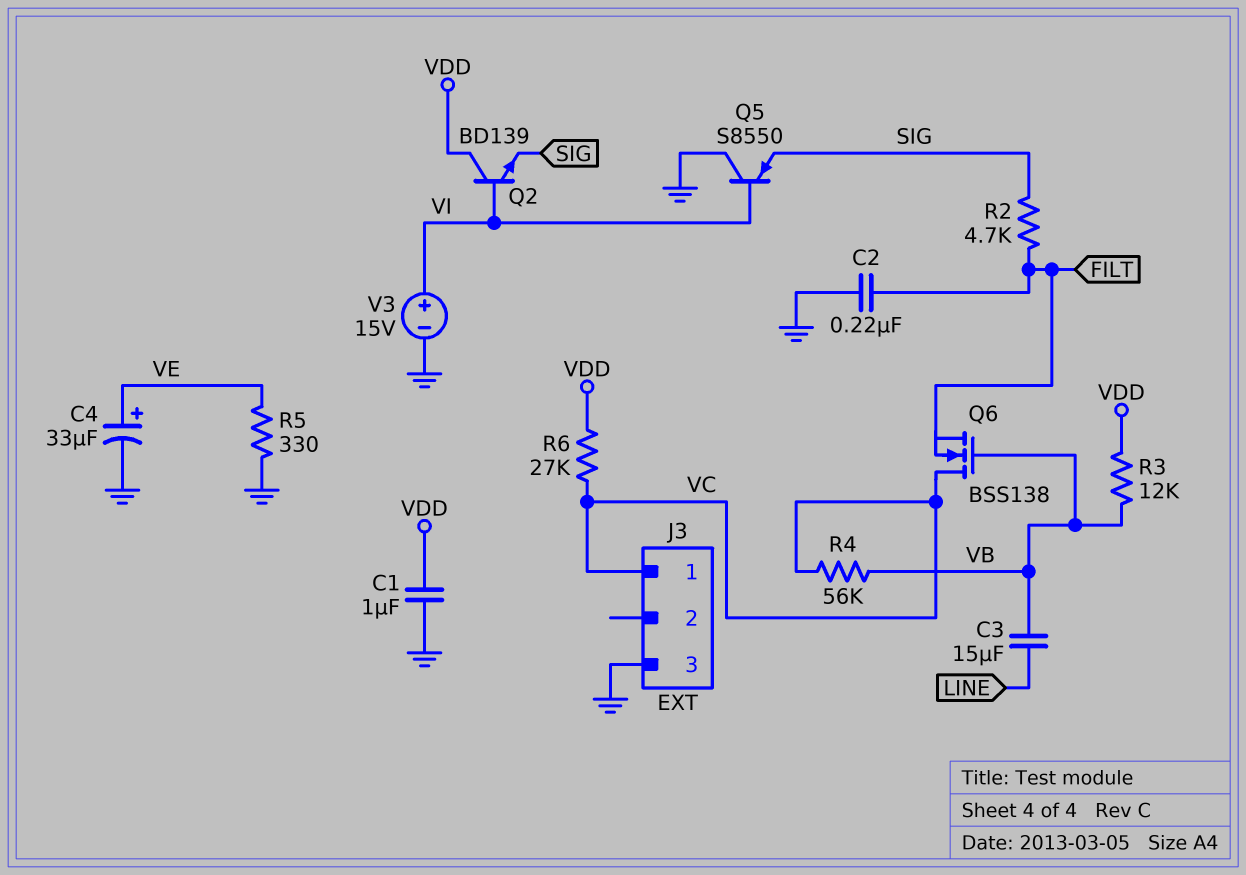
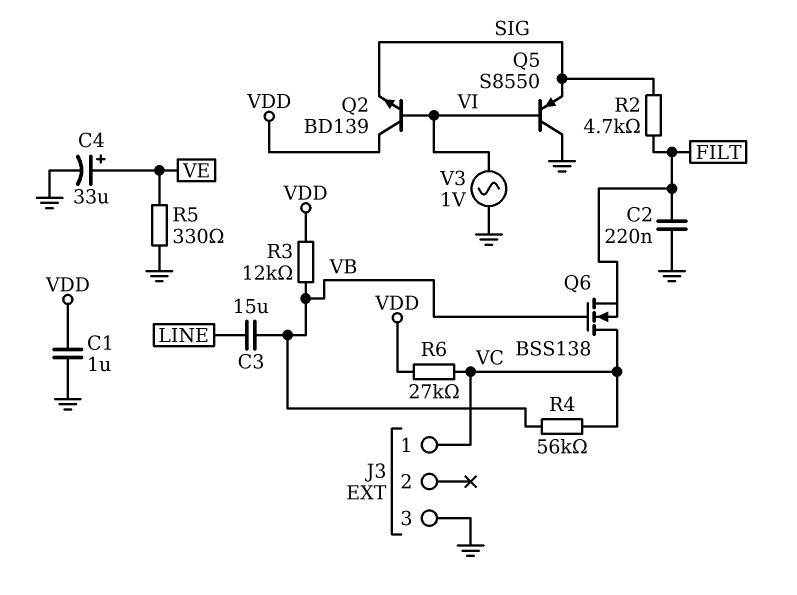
V3: 15V (plus VI, minus GND) -> AC 1V (GND, VI)

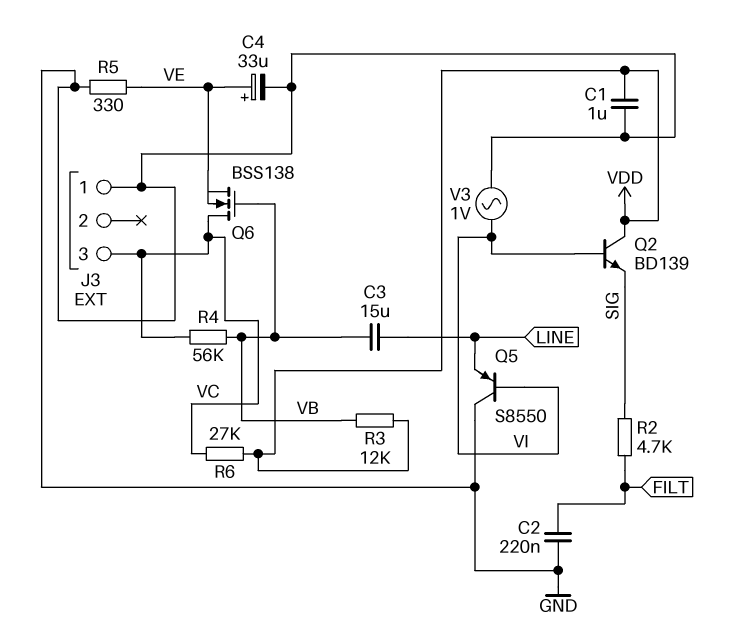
J3 pin 1: VC -> GND
J3 pin 3: GND -> VC
Q5: PNP S8550 (B VI, C GND, E SIG) -> PNP S8550 (B VI, C GND, E LINE)
Q6: NMOS BSS138 (G VB, D VC, S FILT) -> NMOS BSS138 (G VB, D VC, S VE)

